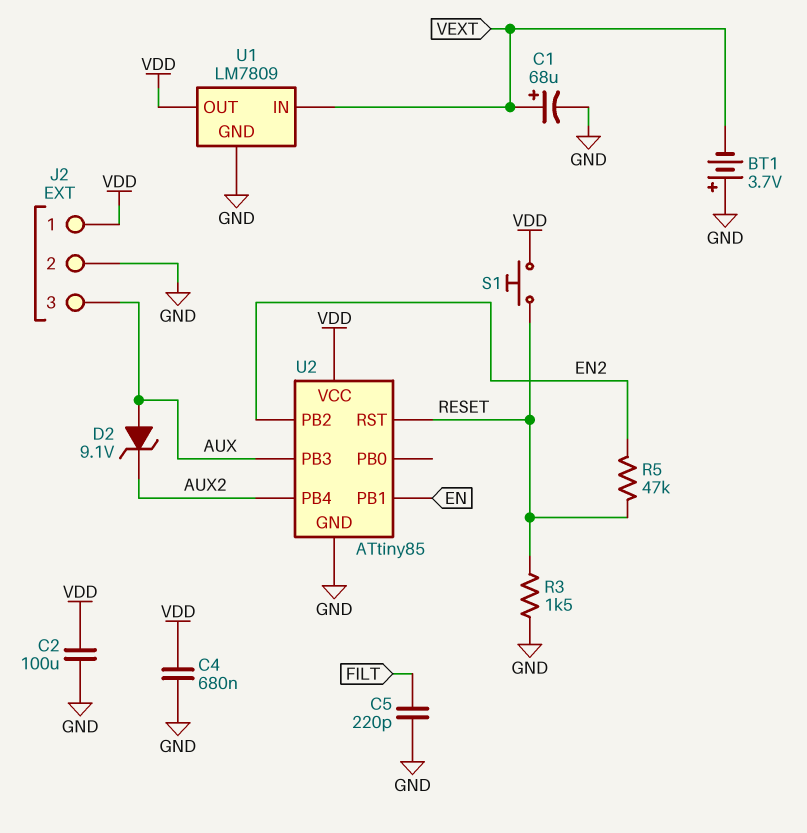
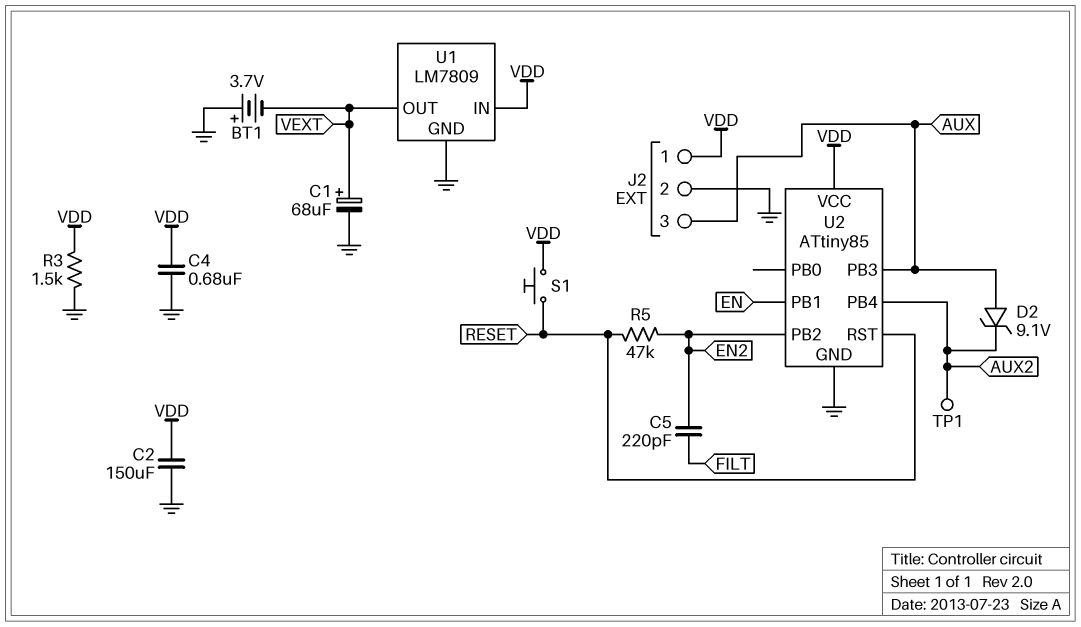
C2: 100uF (GND, VDD) -> 150uF (GND, VDD)
C5: 220pF (FILT, GND) -> 220pF (EN2, FILT)
R3: 1.5k (GND, RESET) -> 1.5k (GND, VDD)
TP1: none -> test point (AUX2)
U1 pin IN: VEXT -> VDD
U1 pin OUT: VDD -> VEXT

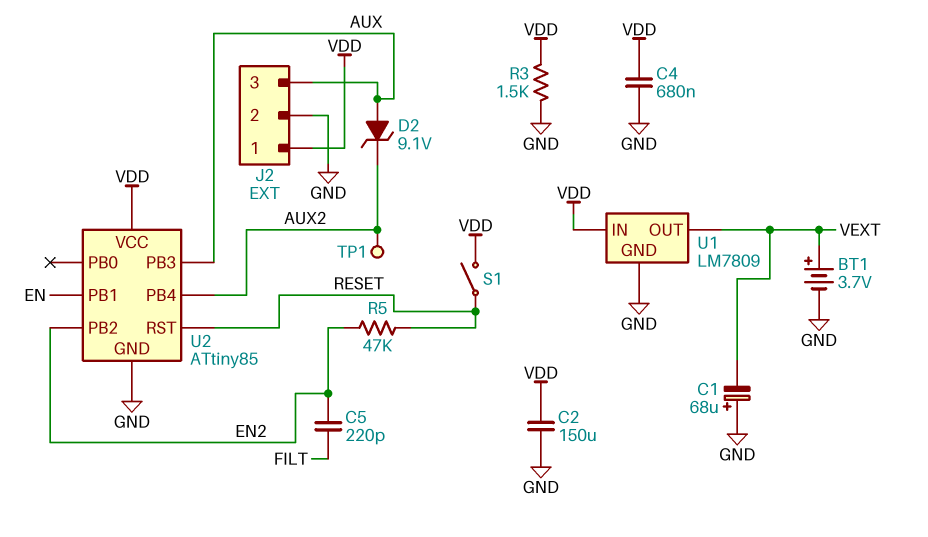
BT1: 3.7V (plus GND, minus VEXT) -> 3.7V (plus VEXT, minus GND)
C1: 68uF (plus VEXT, minus GND) -> 68uF (plus GND, minus VEXT)
S1: button (RESET, VDD) -> switch (RESET, VDD)

